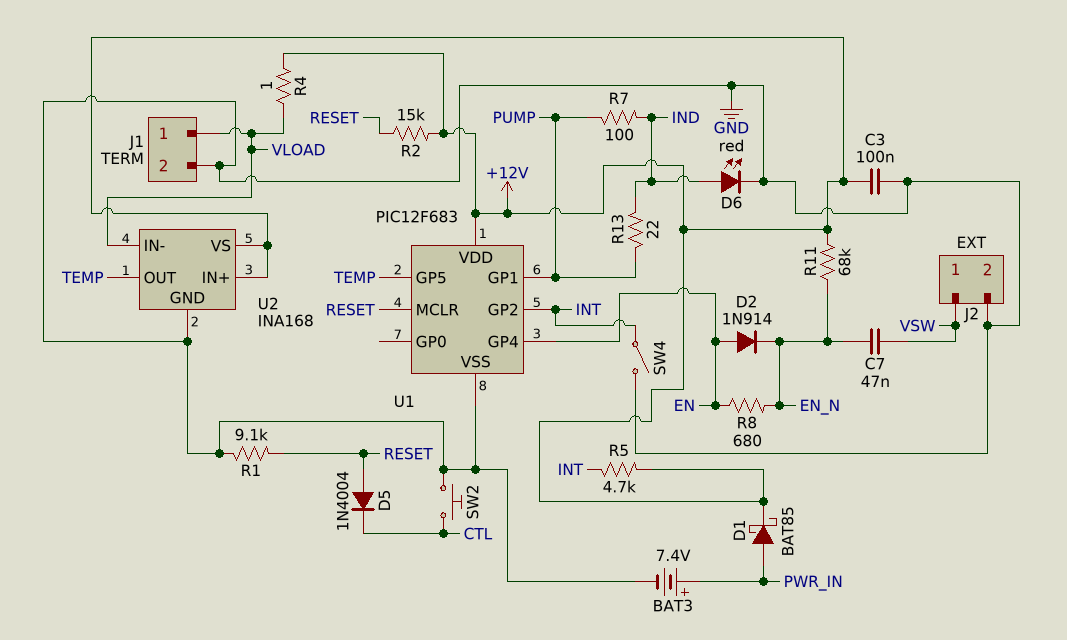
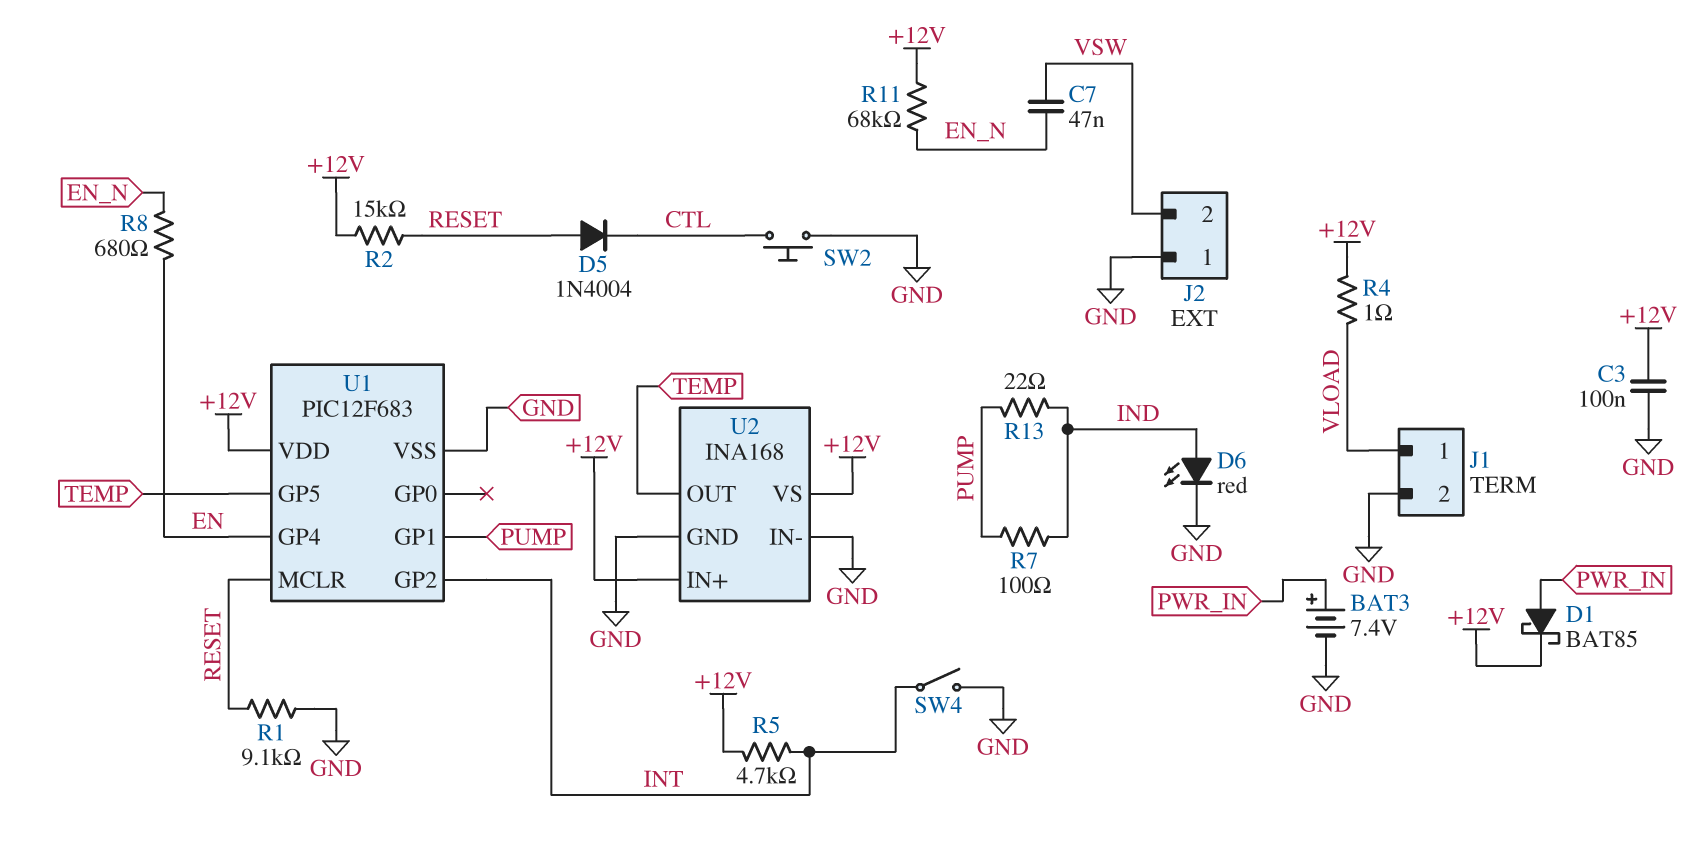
D2: diode 1N914 (A EN, K EN_N) -> none
J2 pin 1: VSW -> GND
J2 pin 2: GND -> VSW
U2 pin IN-: VLOAD -> GND

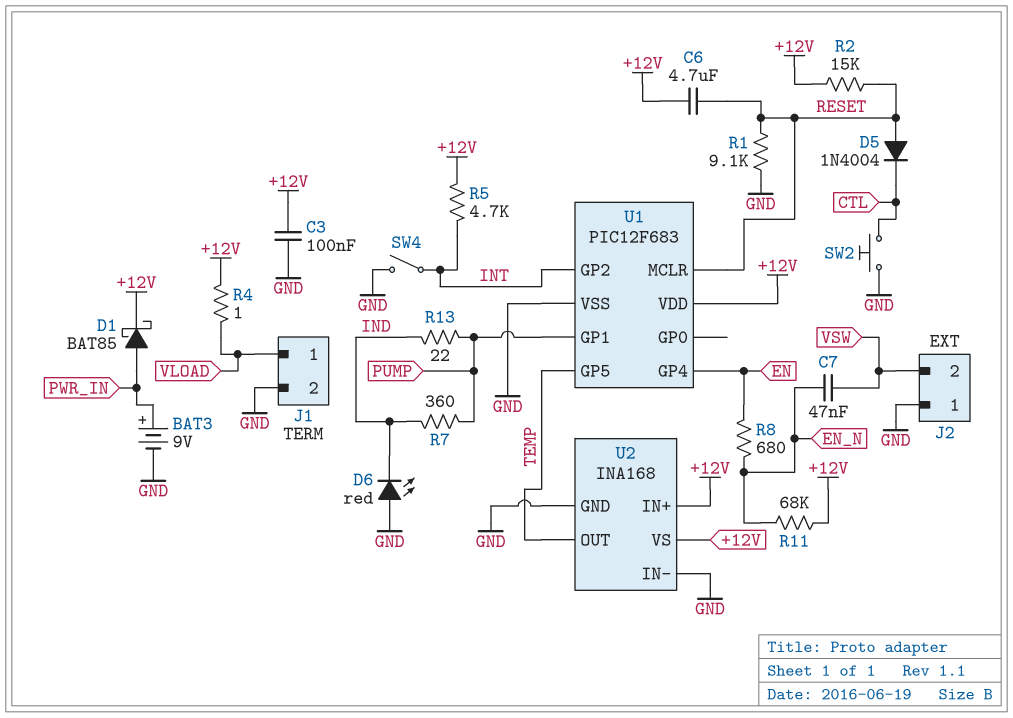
BAT3: 7.4V (plus PWR_IN, minus GND) -> 9V (plus PWR_IN, minus GND)
C6: none -> 4.7uF (+12V, RESET)
D6: LED red (A IND, K GND) -> LED red (A GND, K IND)
R7: 100 (IND, PUMP) -> 360 (IND, PUMP)

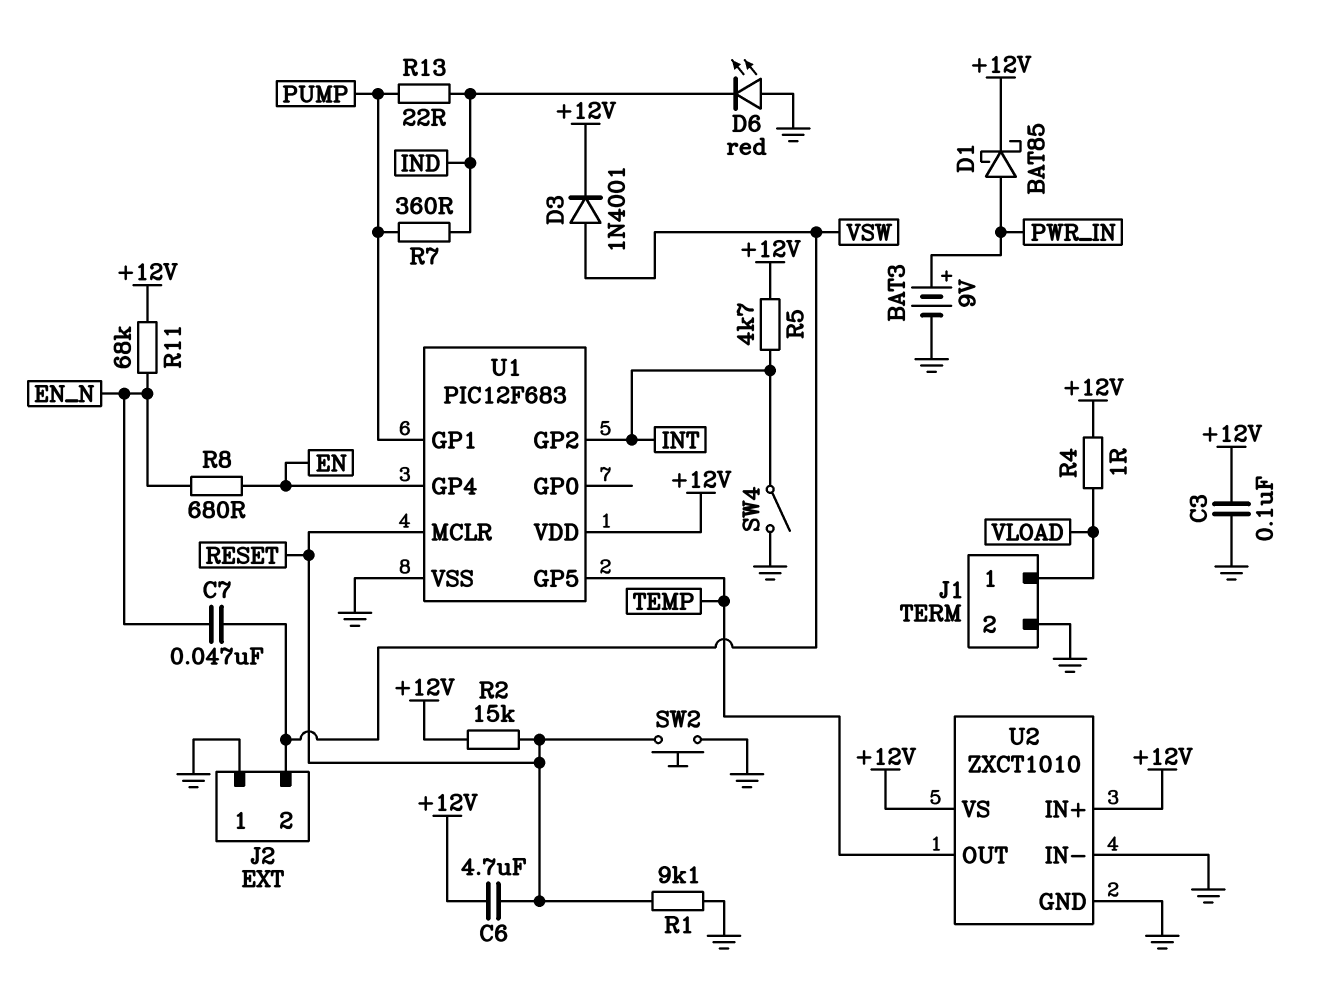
D3: none -> diode 1N4001 (A VSW, K +12V)
D5: diode 1N4004 (A RESET, K CTL) -> none
SW2: button (CTL, GND) -> button (GND, RESET)
U2: INA168 -> ZXCT1010

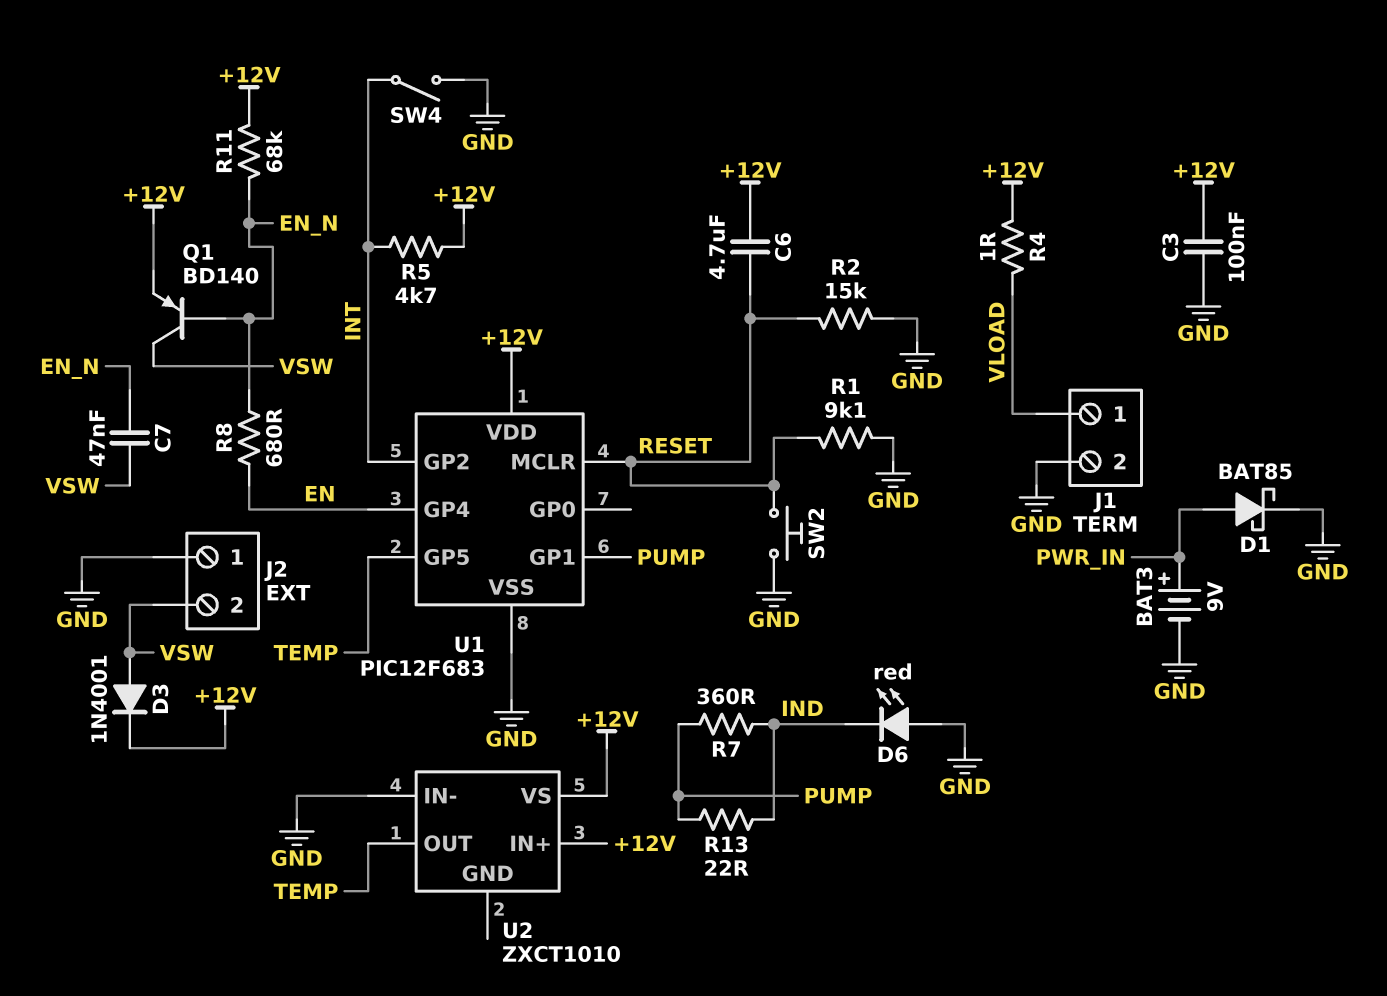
D1: schottky BAT85 (A PWR_IN, K +12V) -> schottky BAT85 (A PWR_IN, K GND)
Q1: none -> PNP BD140 (B EN_N, C VSW, E +12V)
R2: 15k (+12V, RESET) -> 15k (GND, RESET)
U2 pin GND: GND -> none

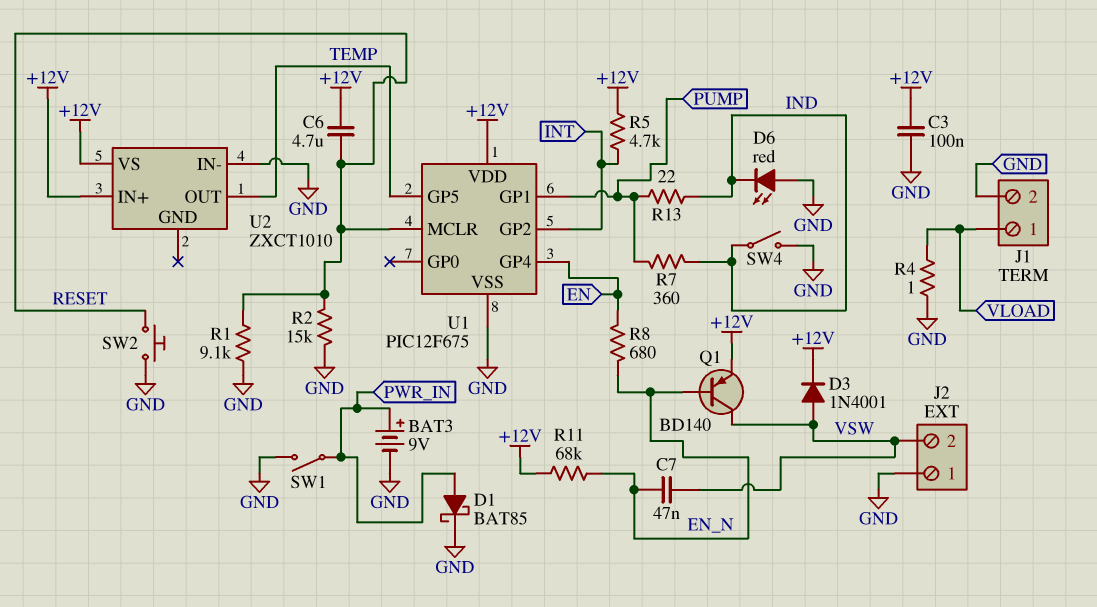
R4: 1 (+12V, VLOAD) -> 1 (GND, VLOAD)
SW1: none -> switch (GND, PWR_IN)
SW4: switch (GND, INT) -> switch (GND, IND)
U1: PIC12F683 -> PIC12F675

